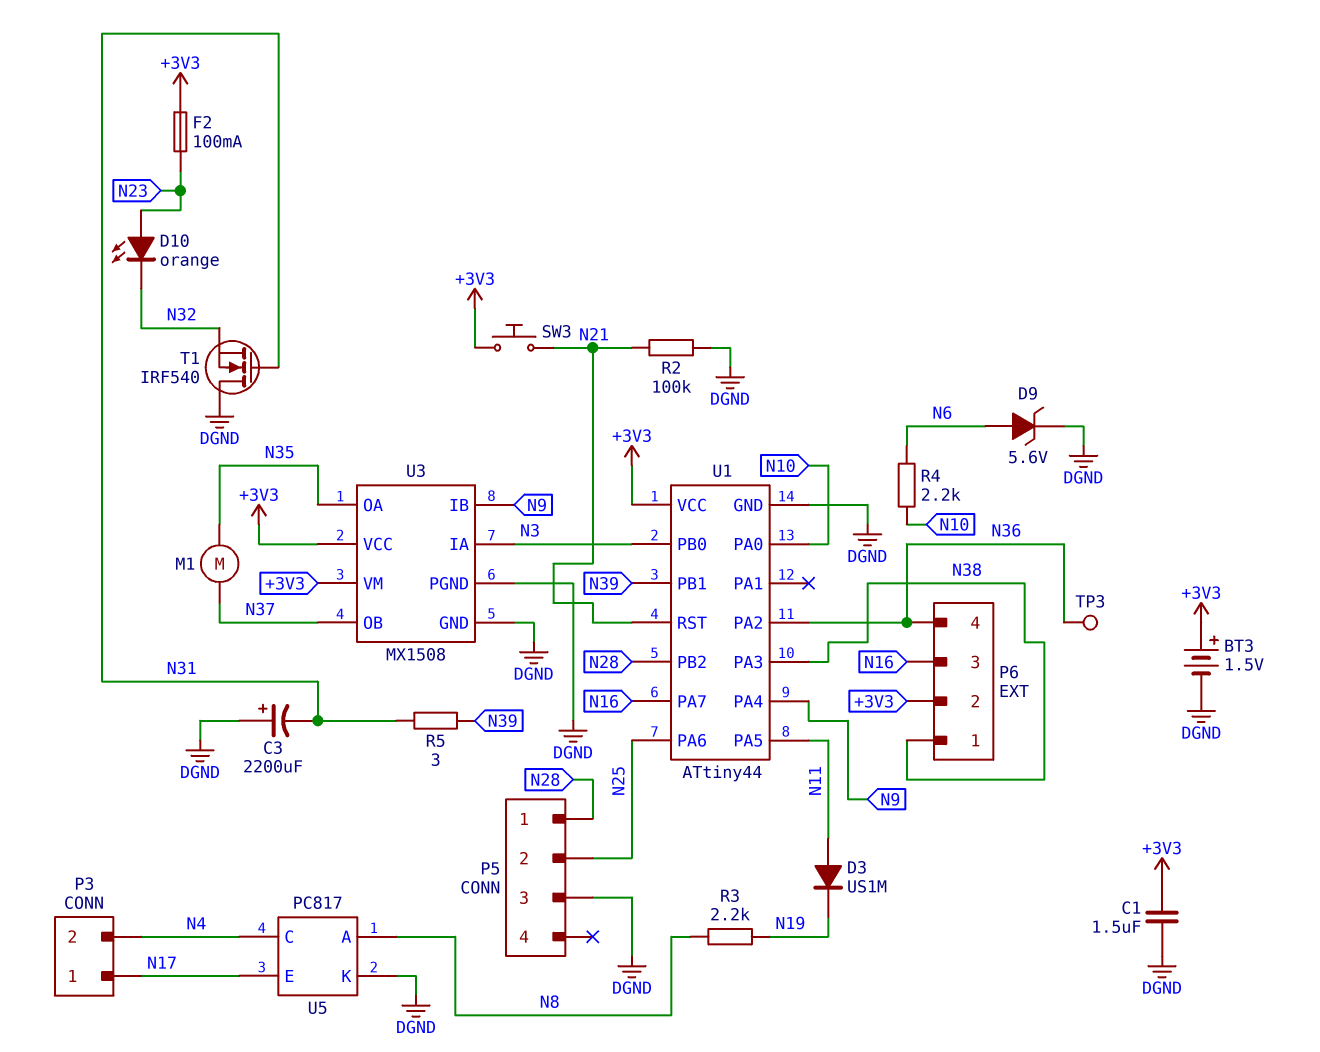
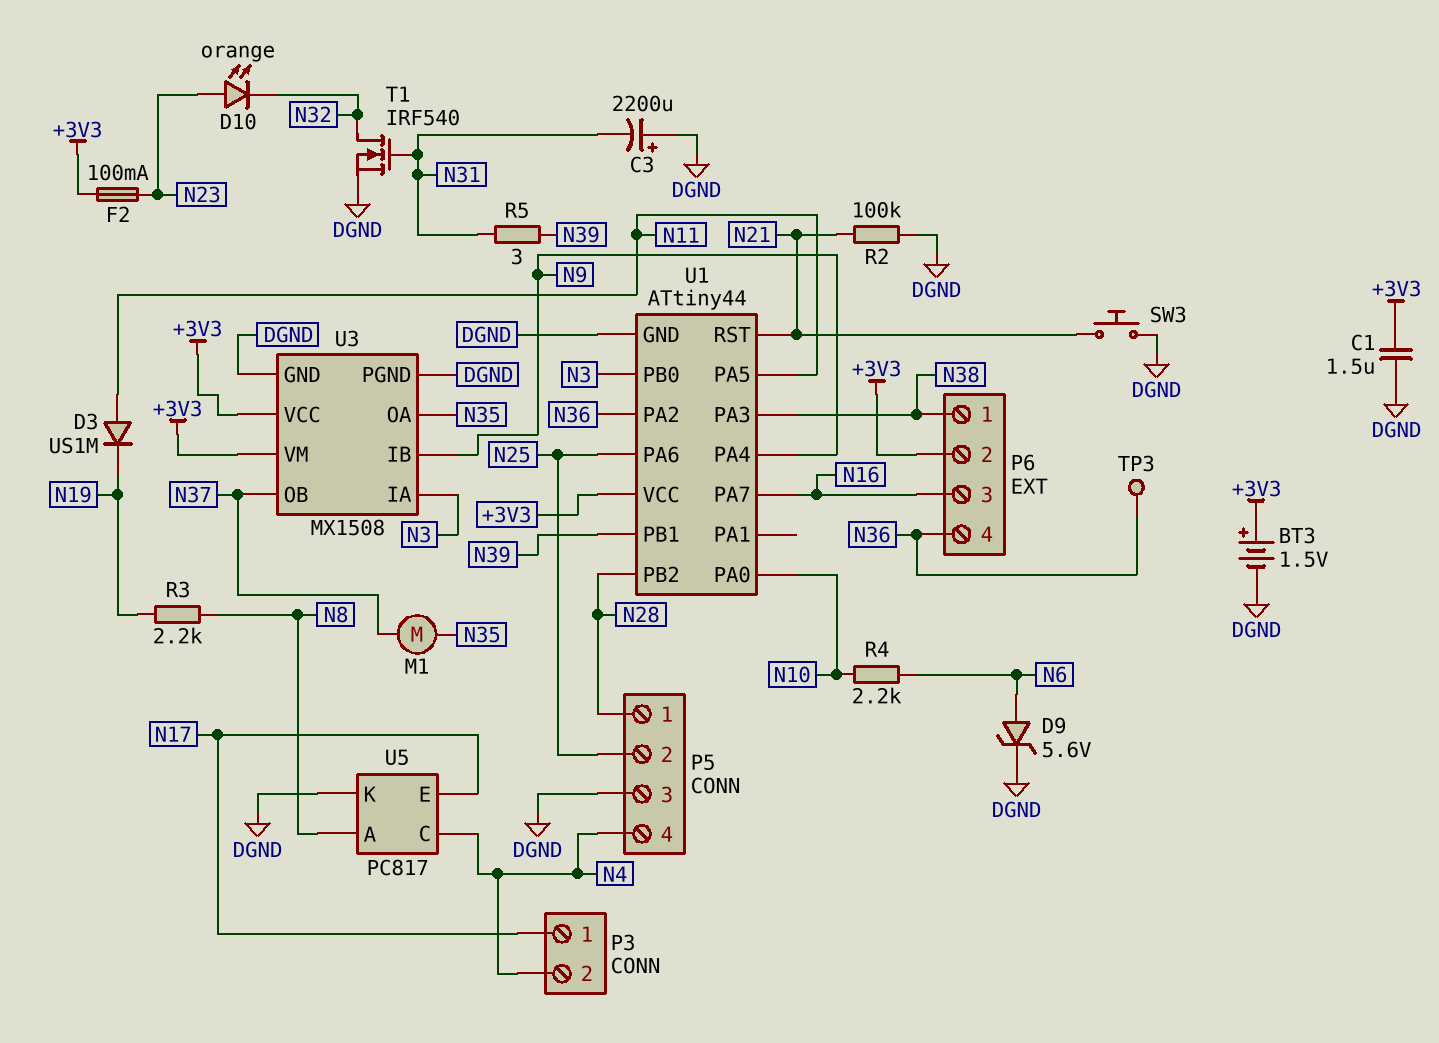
P5 pin 4: none -> N4
SW3: button (+3V3, N21) -> button (DGND, N21)
T1: NMOS IRF540 (G N31, D DGND, S N32) -> NMOS IRF540 (G N31, D N32, S DGND)

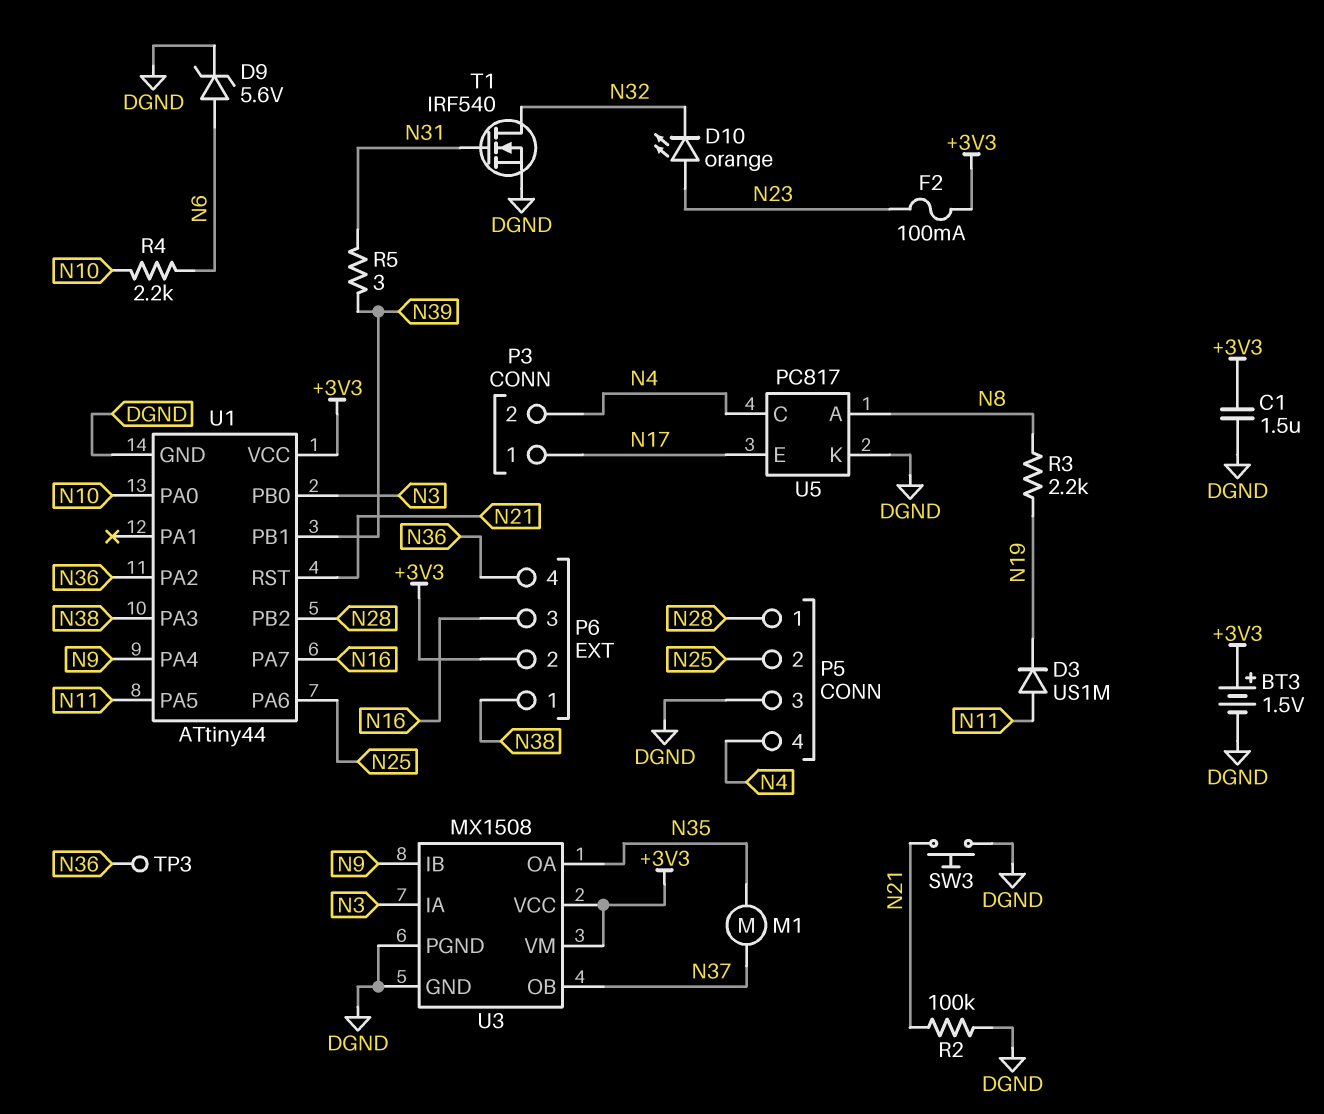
C3: 2200uF (plus DGND, minus N31) -> none

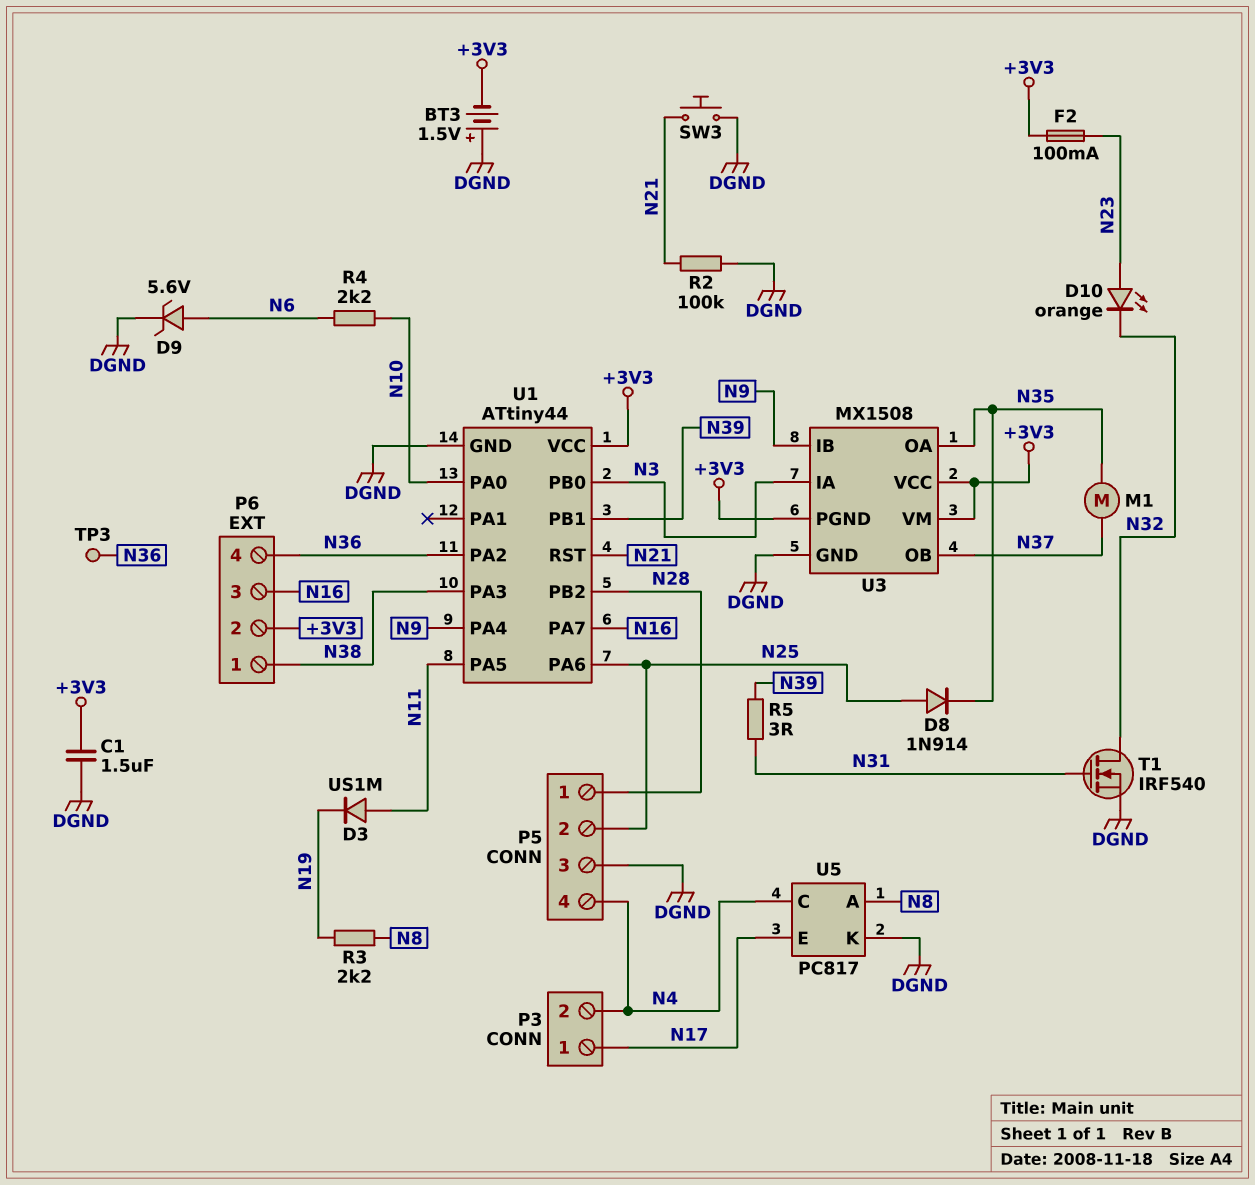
BT3: 1.5V (plus +3V3, minus DGND) -> 1.5V (plus DGND, minus +3V3)
D8: none -> diode 1N914 (A N25, K N35)
U3 pin PGND: DGND -> +3V3

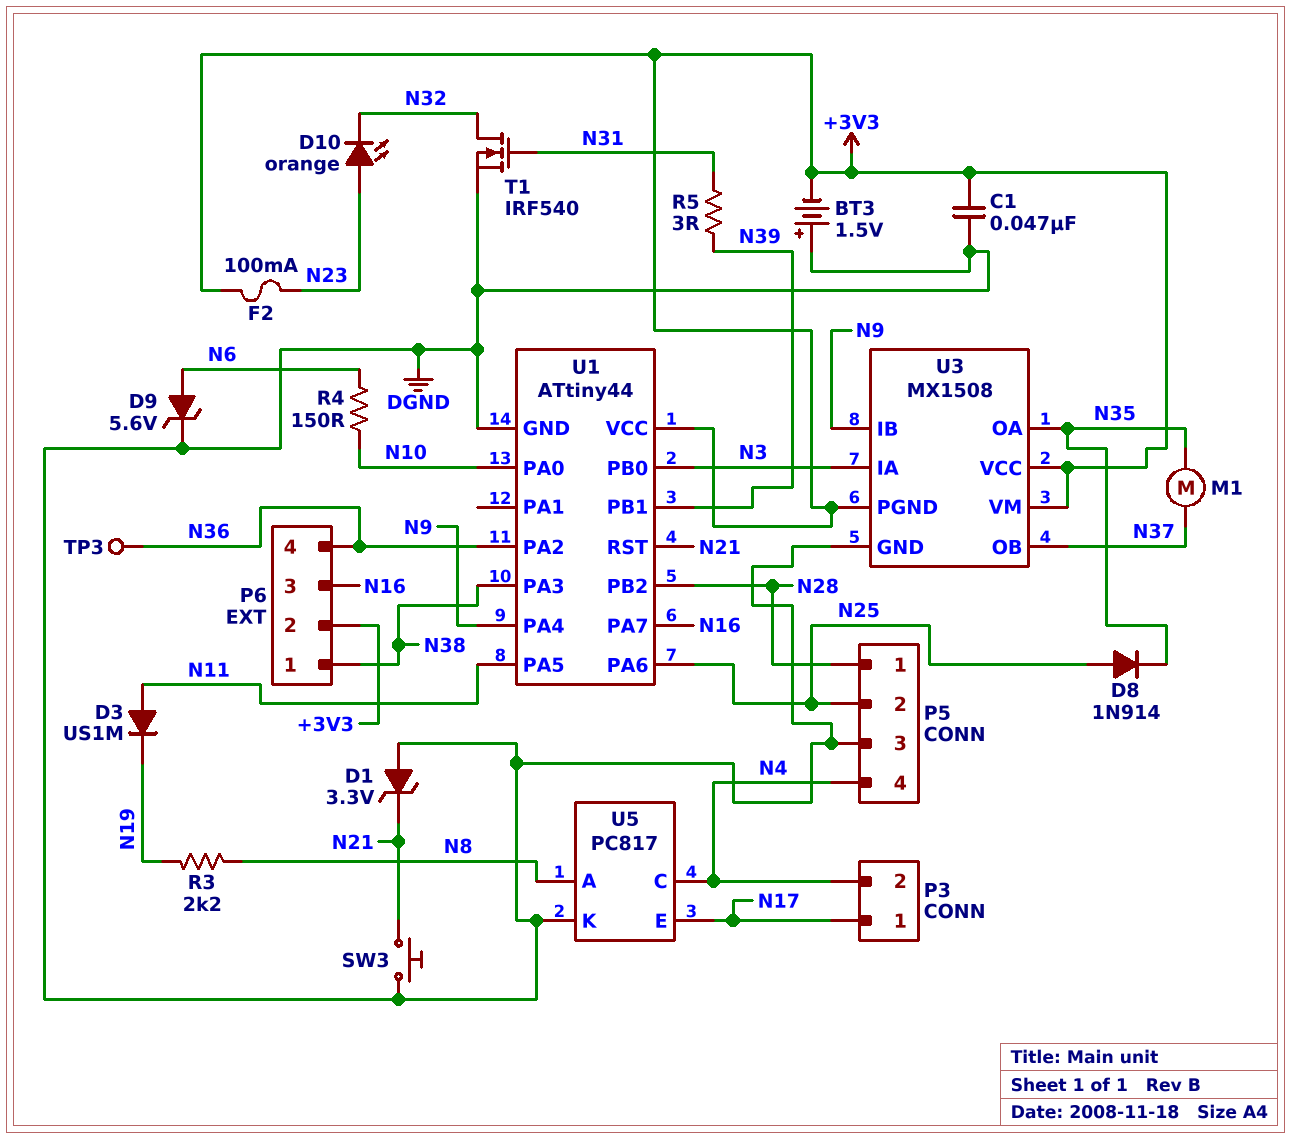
C1: 1.5uF (+3V3, DGND) -> 47nF (+3V3, DGND)
D1: none -> zener 3.3V (A DGND, K N21)
R2: 100k (DGND, N21) -> none
R4: 2.2k (N6, N10) -> 150 (N6, N10)

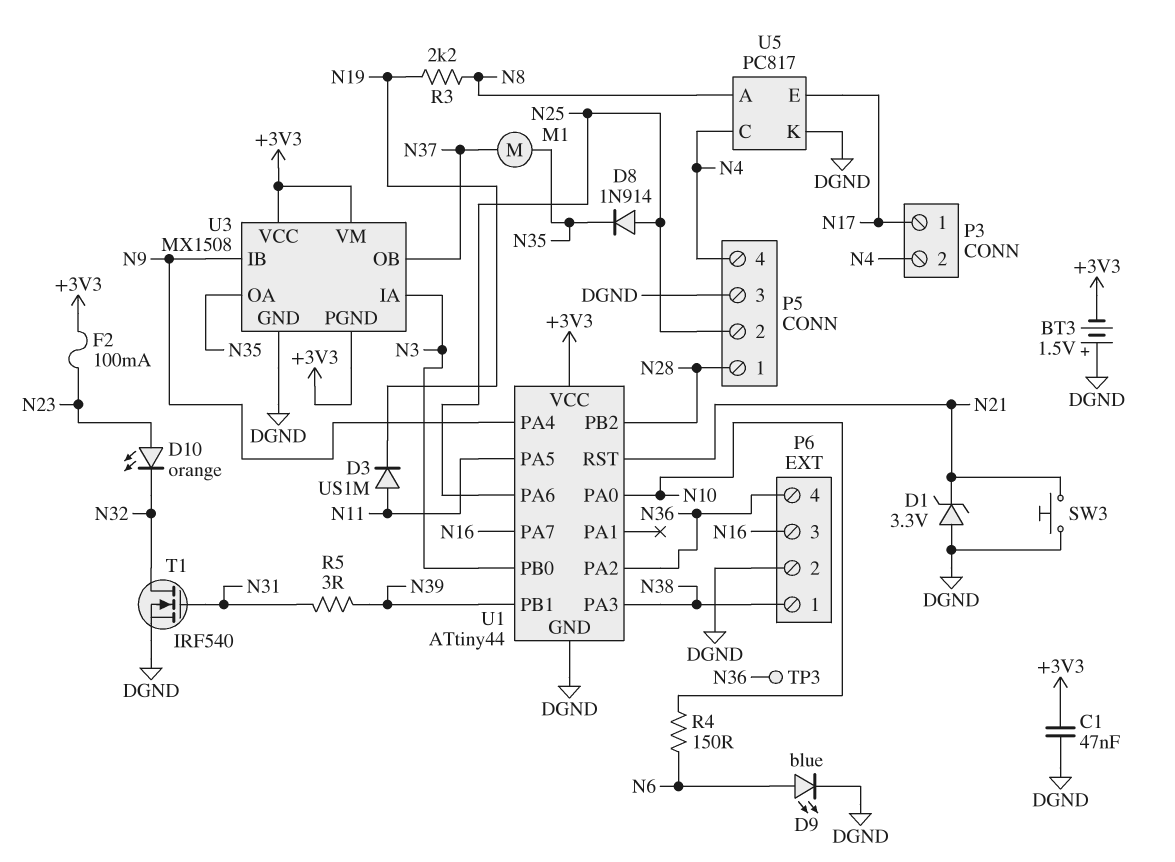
D9: zener 5.6V (A N6, K DGND) -> LED blue (A N6, K DGND)
P6 pin 2: +3V3 -> DGND

